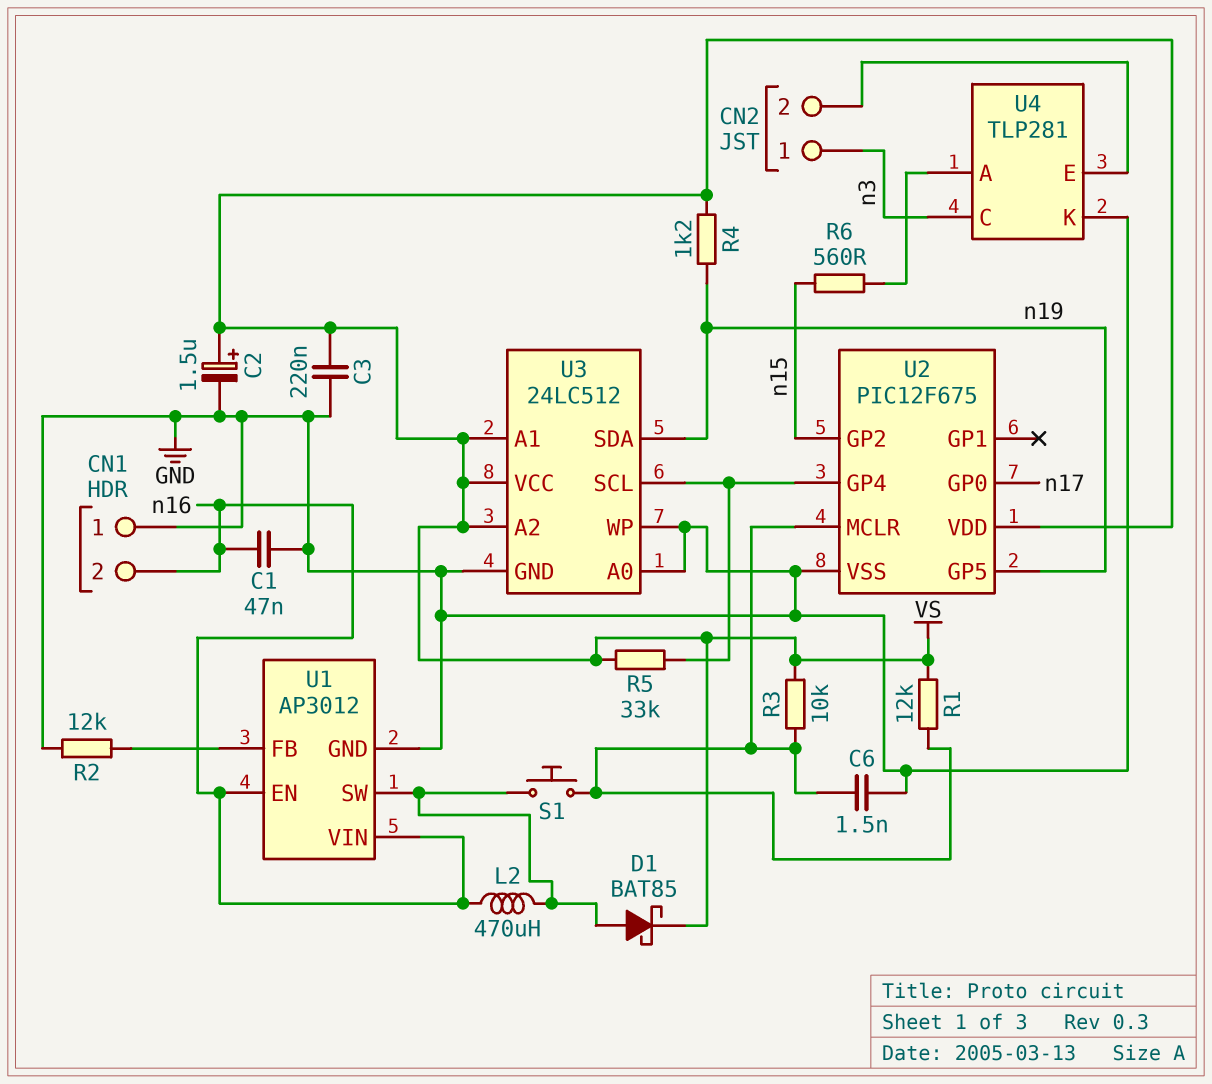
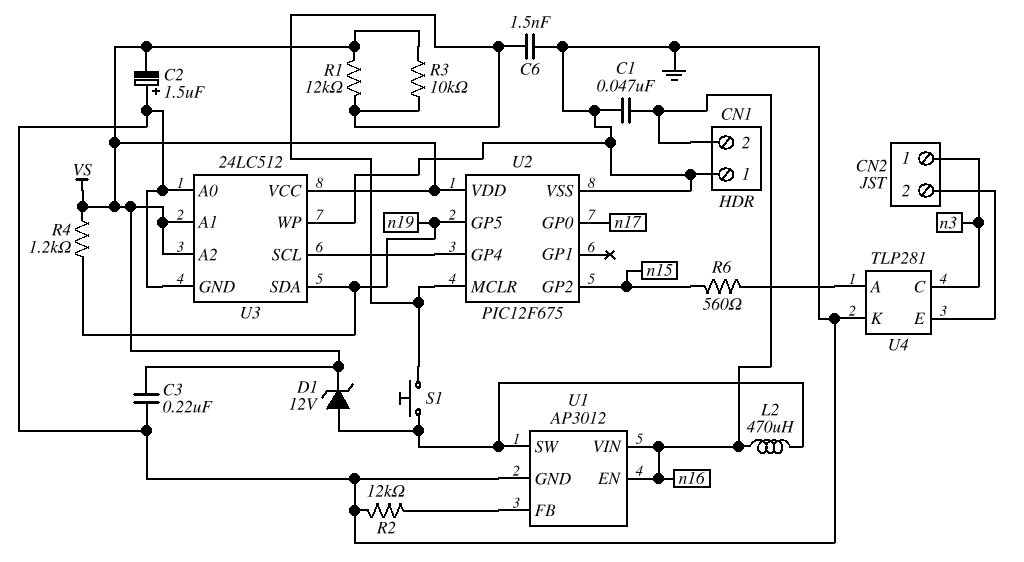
C2: 1.5uF (plus VS, minus GND) -> 1.5uF (plus GND, minus VS)
D1: schottky BAT85 (A U1/SW, K VS) -> zener 12V (A U1/SW, K VS)
R5: 33k (U2/GP4, VS) -> none

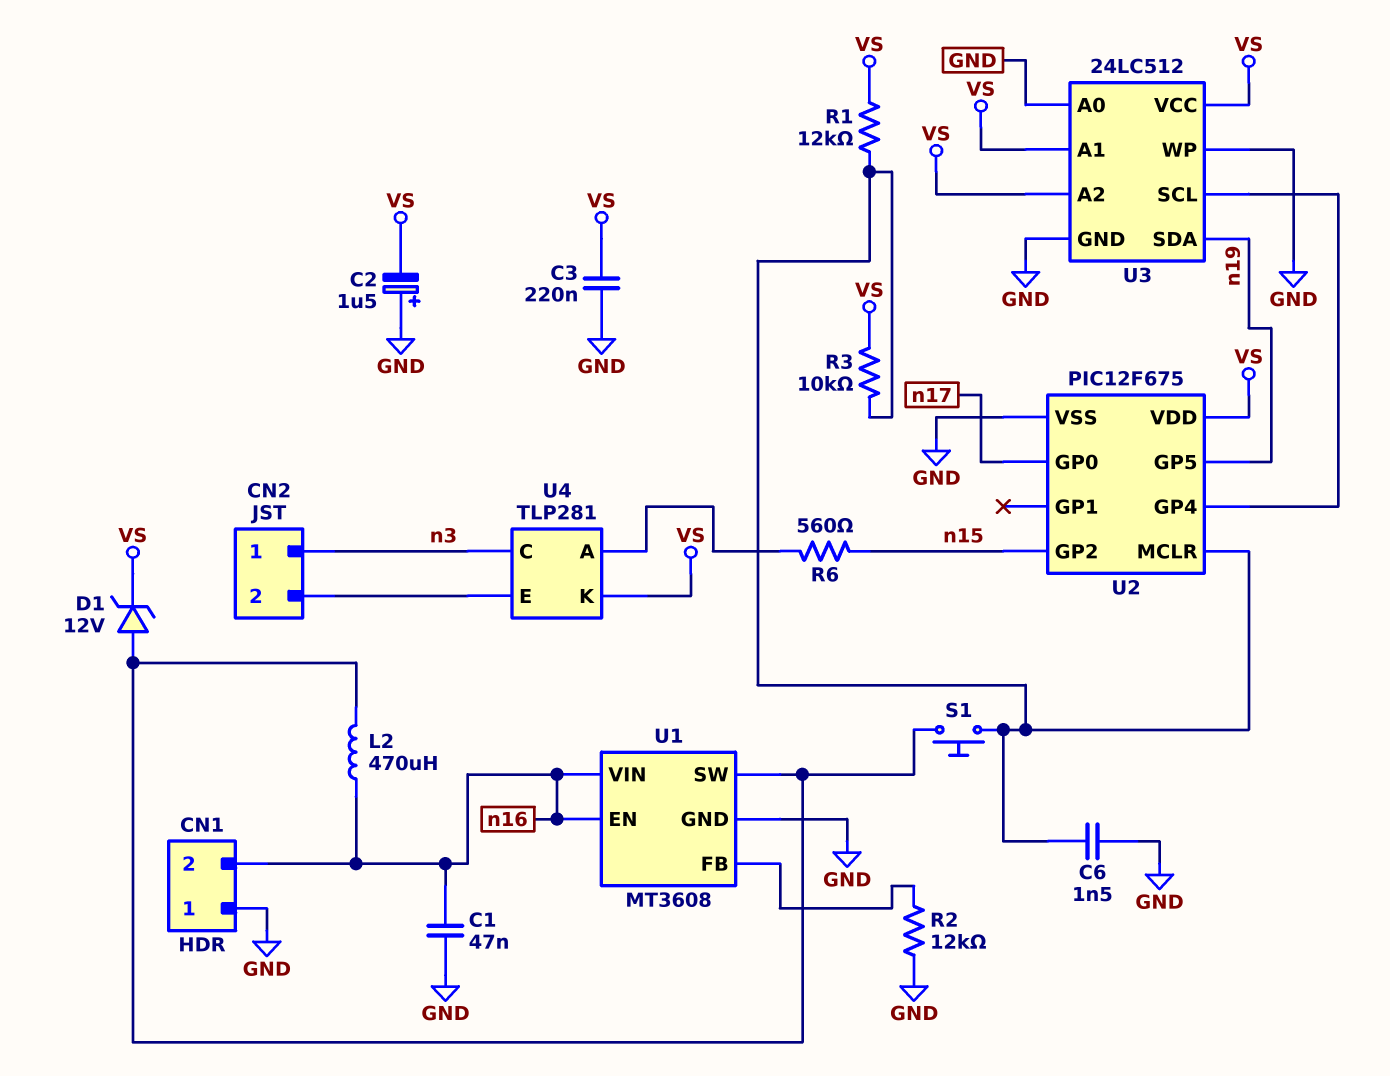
R4: 1.2k (VS, n19) -> none
U1: AP3012 -> MT3608
U4 pin K: GND -> VS

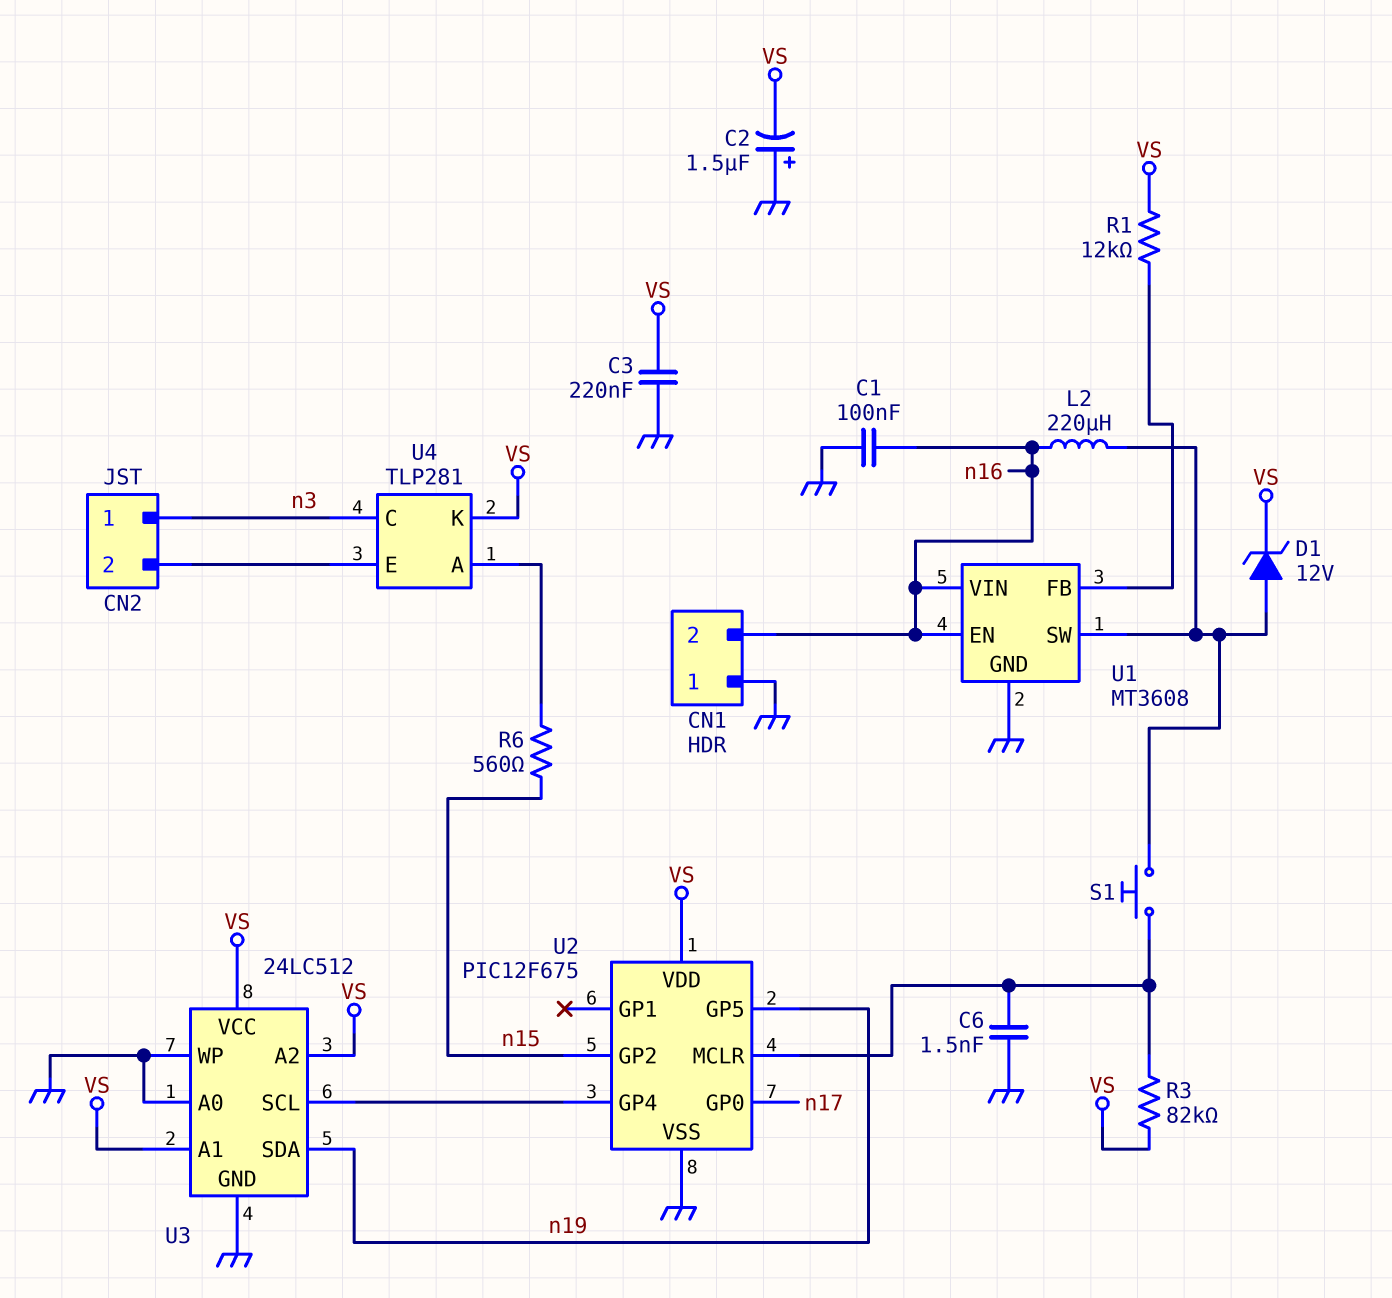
C1: 47nF (GND, n16) -> 100nF (GND, n16)
L2: 470uH (U1/SW, n16) -> 220uH (U1/SW, n16)
R1: 12k (U2/MCLR, VS) -> 12k (U1/FB, VS)
R2: 12k (GND, U1/FB) -> none
R3: 10k (U2/MCLR, VS) -> 82k (U2/MCLR, VS)

